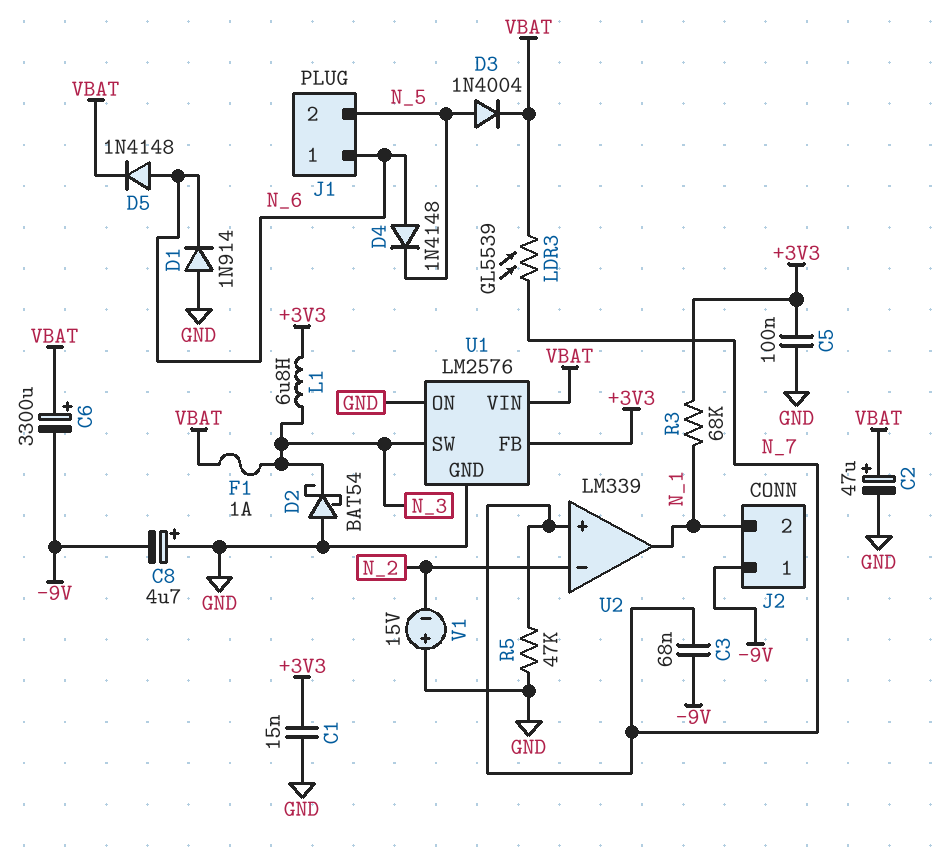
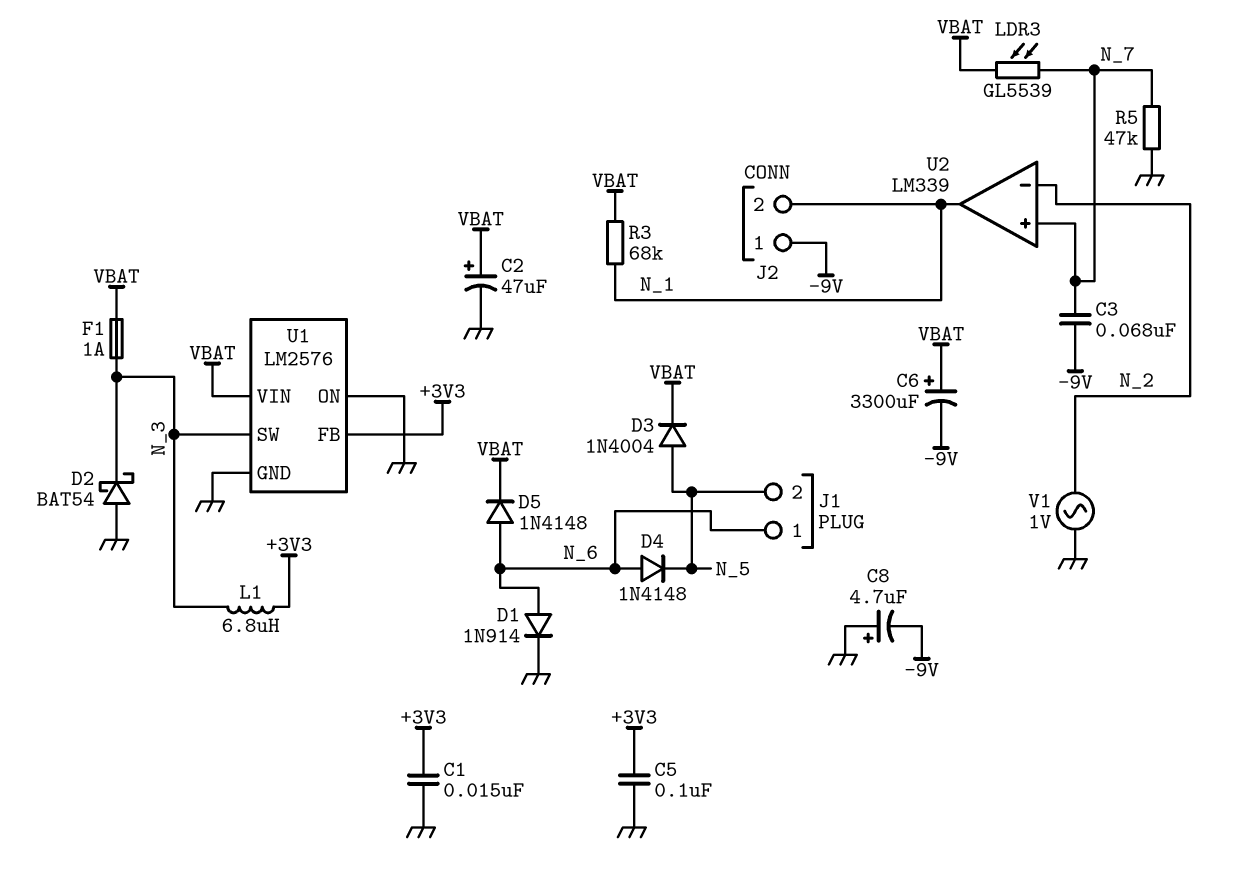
D1: diode 1N914 (A GND, K N_6) -> diode 1N914 (A N_6, K GND)
R3: 68k (+3V3, N_1) -> 68k (N_1, VBAT)
V1: 15V (plus GND, minus N_2) -> AC 1V (GND, N_2)

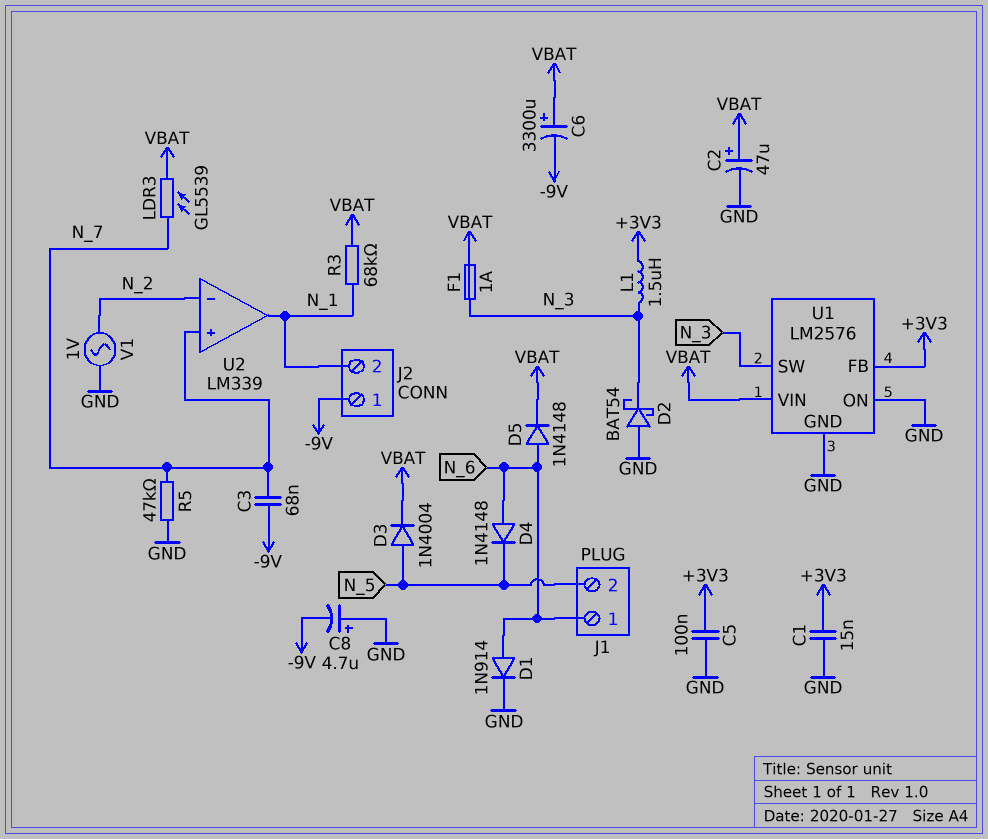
L1: 6.8uH (+3V3, N_3) -> 1.5uH (+3V3, N_3)

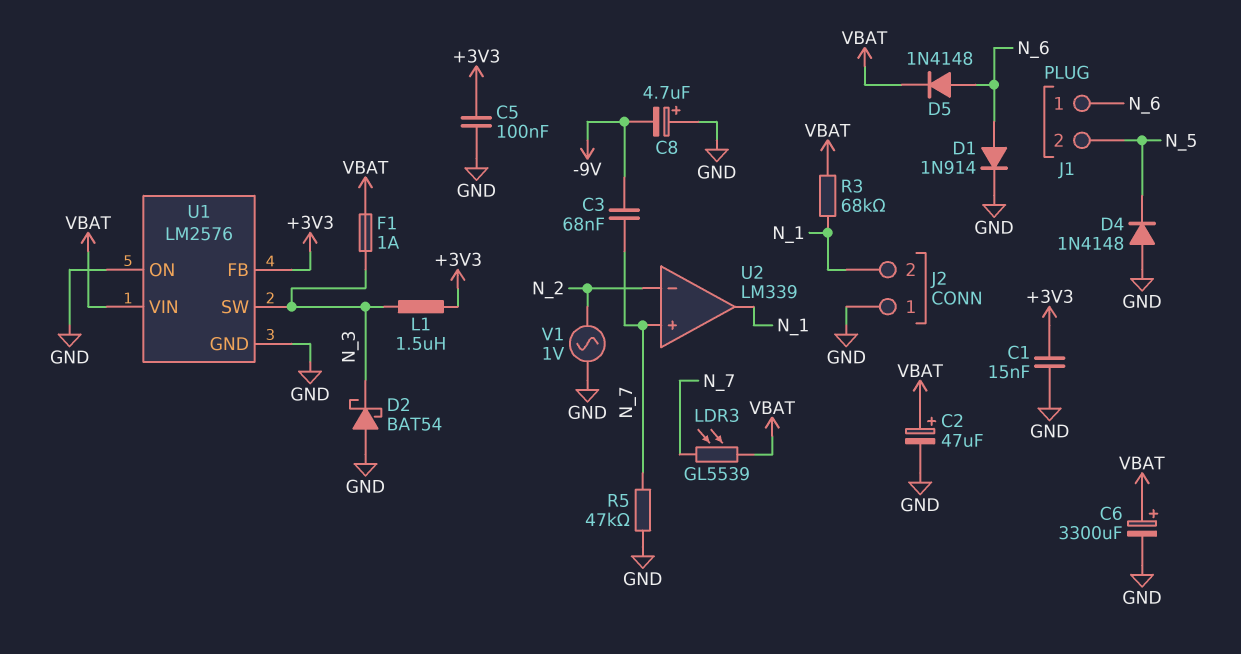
C6: 3300uF (plus VBAT, minus -9V) -> 3300uF (plus VBAT, minus GND)
D3: diode 1N4004 (A N_5, K VBAT) -> none
D4: diode 1N4148 (A N_6, K N_5) -> diode 1N4148 (A GND, K N_5)
J2 pin 1: -9V -> GND

